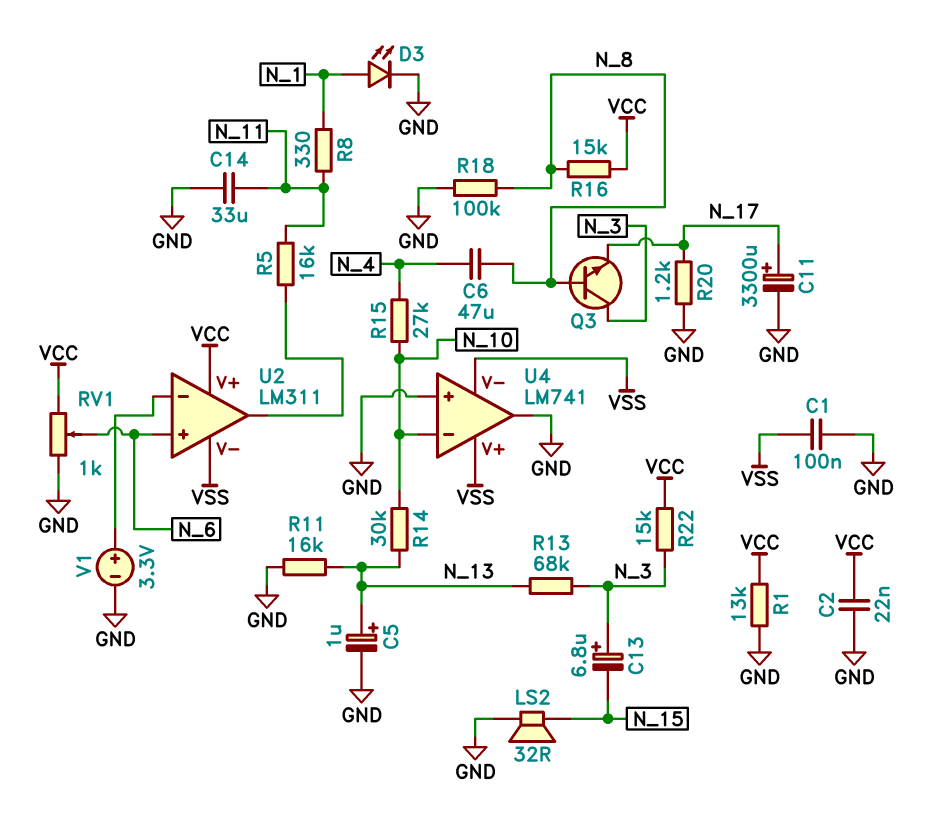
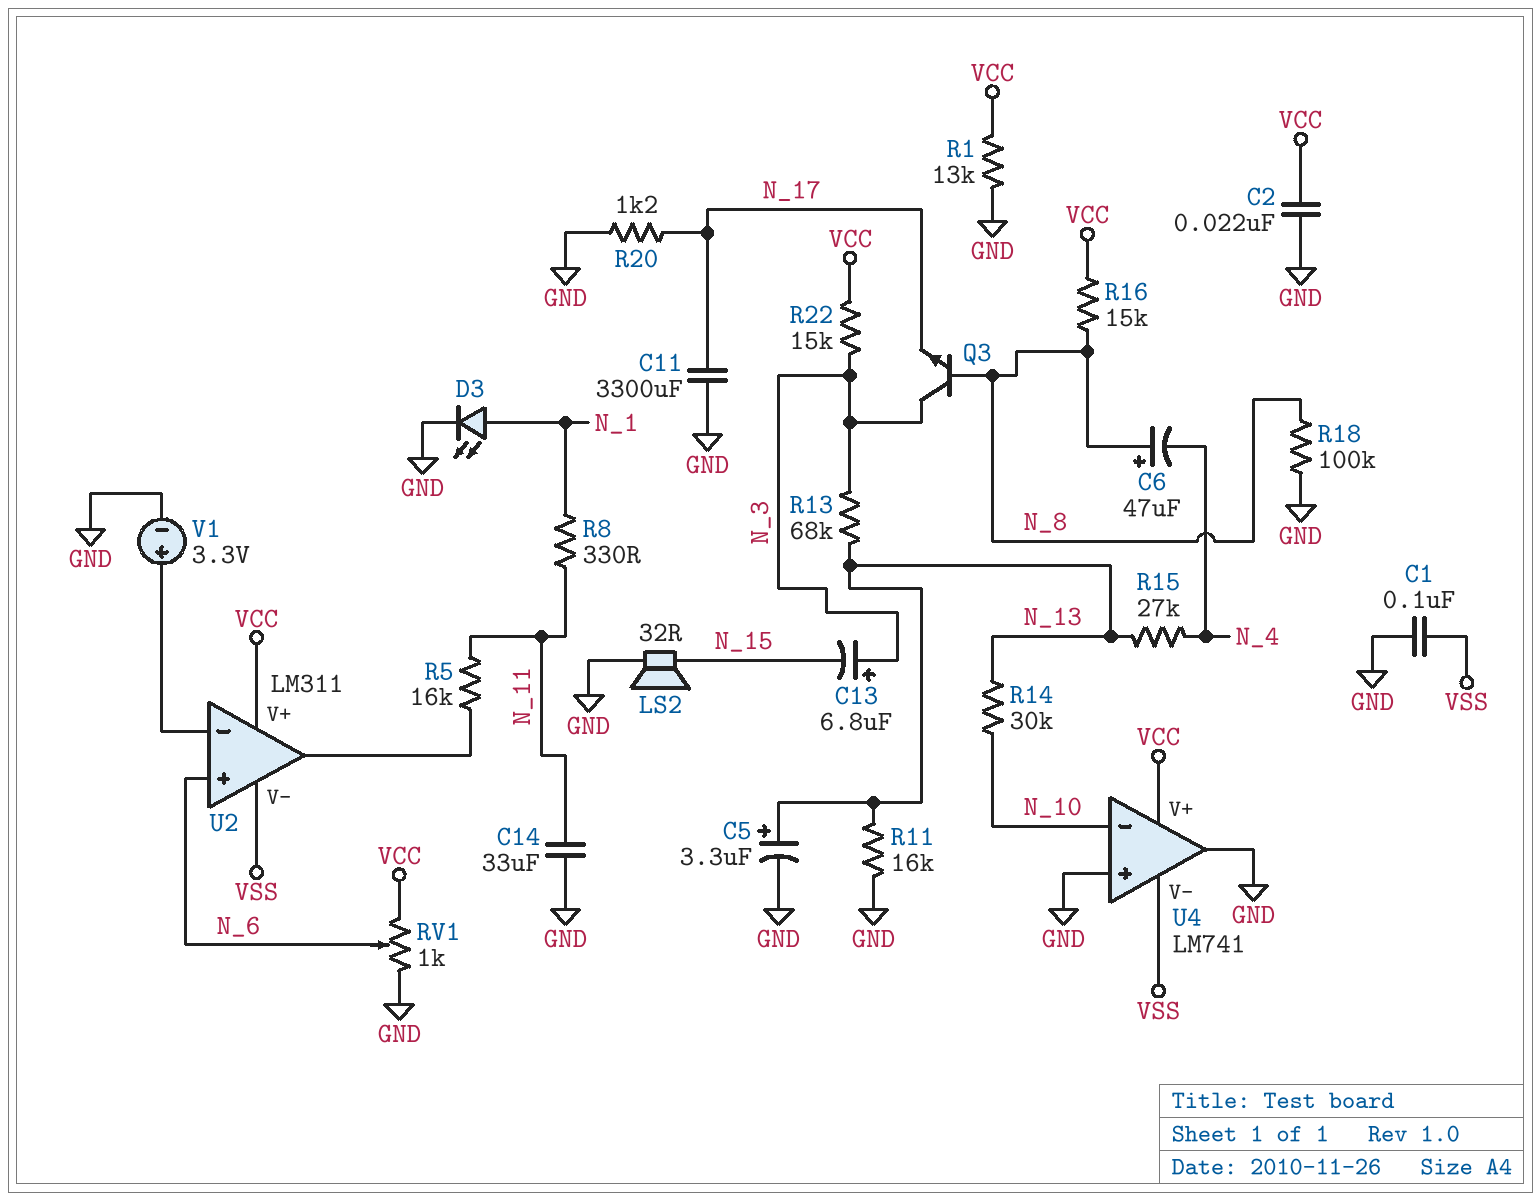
C5: 1uF (plus N_13, minus GND) -> 3.3uF (plus N_13, minus GND)
C6: 47uF (N_4, N_8) -> 47uF (plus N_8, minus N_4)
C11: 3300uF (plus N_17, minus GND) -> 3300uF (GND, N_17)
R15: 27k (N_4, N_10) -> 27k (N_4, N_13)
U4 pin V+: VSS -> VCC

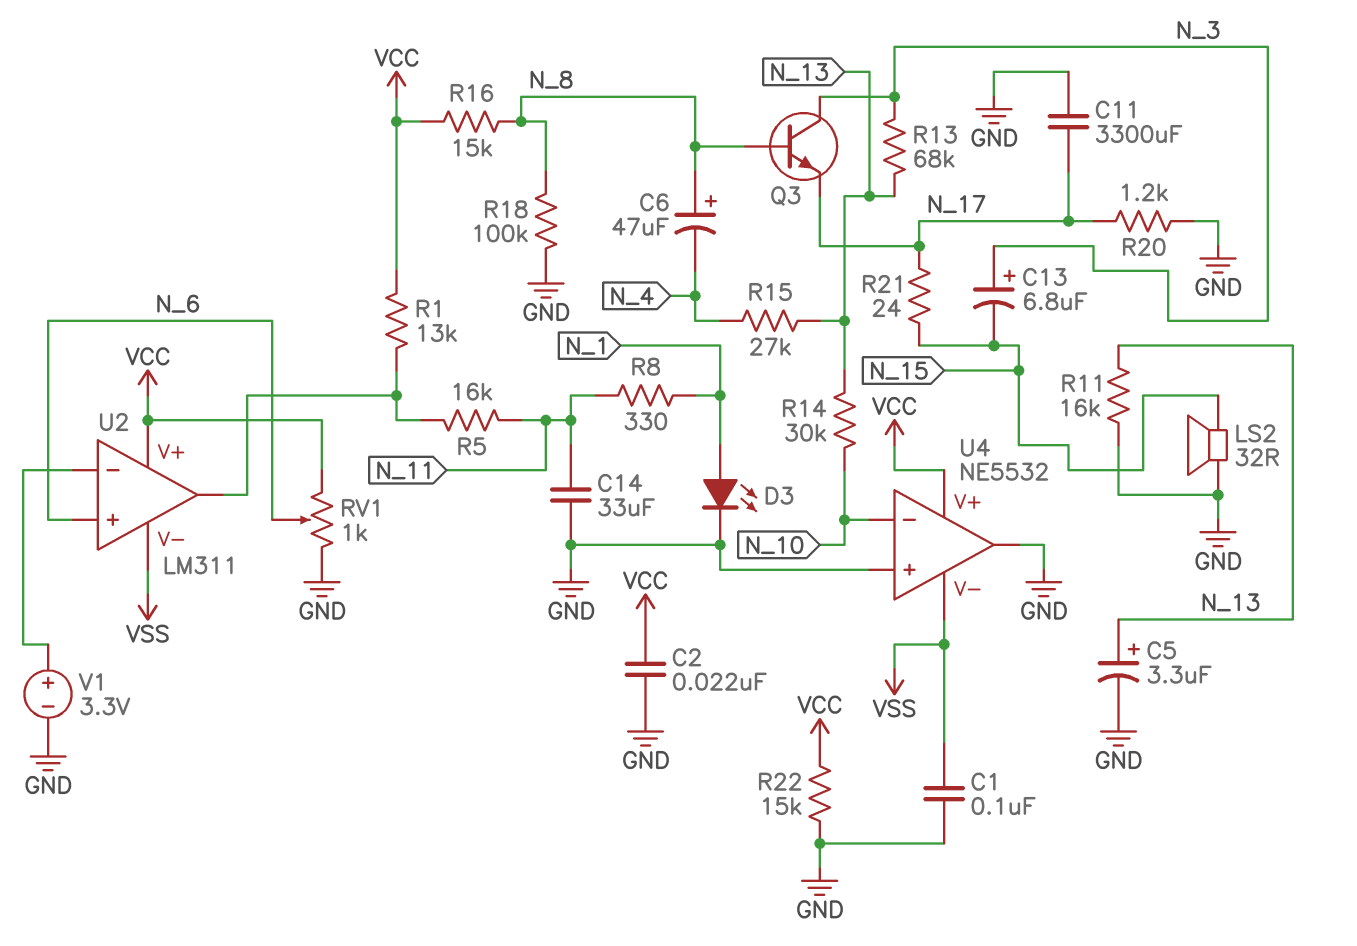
R1: 13k (GND, VCC) -> 13k (U2/out, VCC)
R21: none -> 24 (N_15, N_17)
R22: 15k (N_3, VCC) -> 15k (GND, VCC)
U4: LM741 -> NE5532

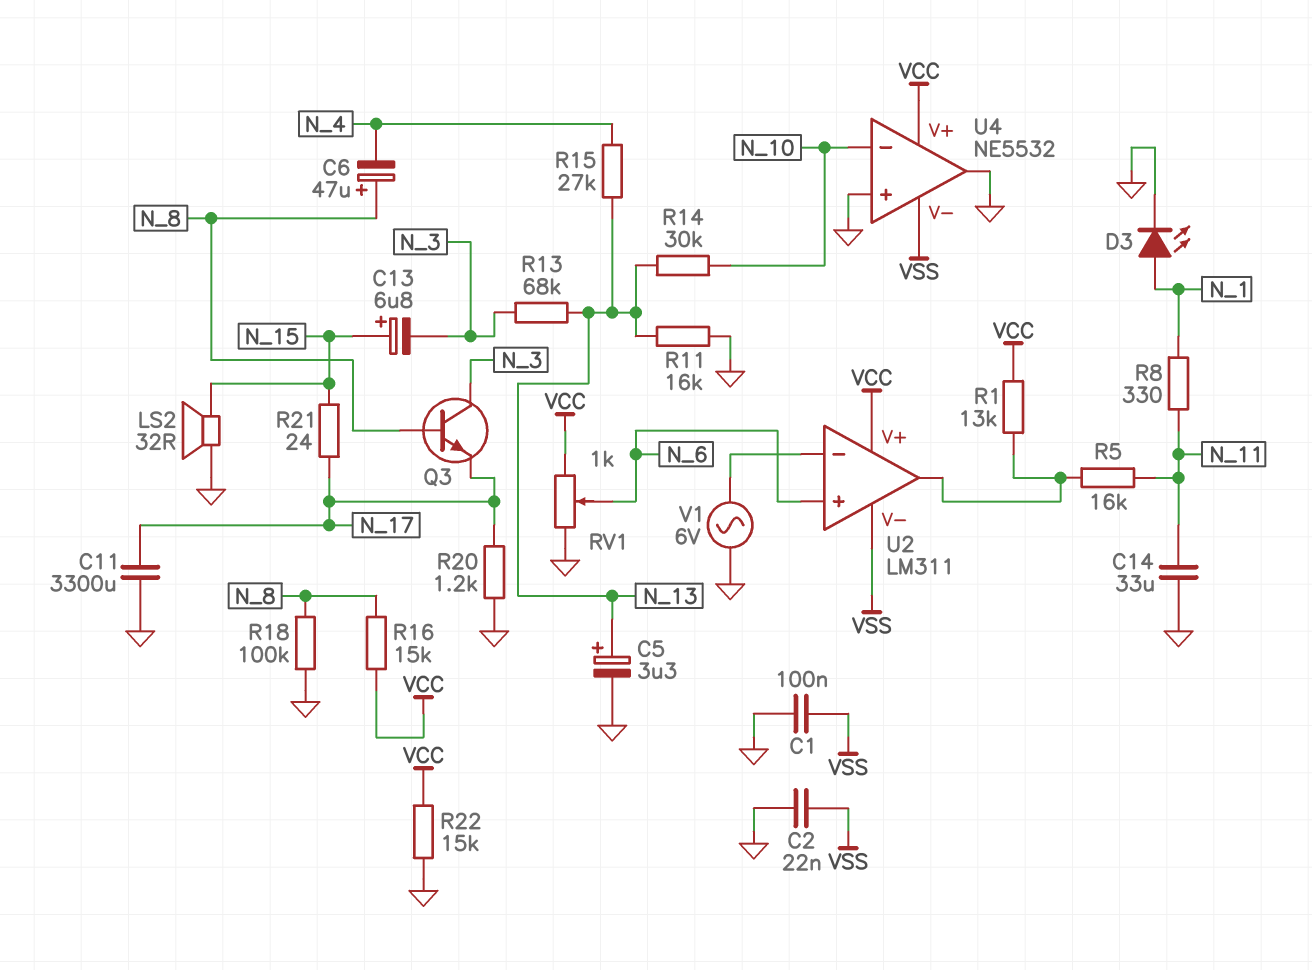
C2: 22nF (GND, VCC) -> 22nF (GND, VSS)
C13: 6.8uF (plus N_3, minus N_15) -> 6.8uF (plus N_15, minus N_3)
V1: 3.3V (plus U2/in-, minus GND) -> AC 6V (GND, U2/in-)

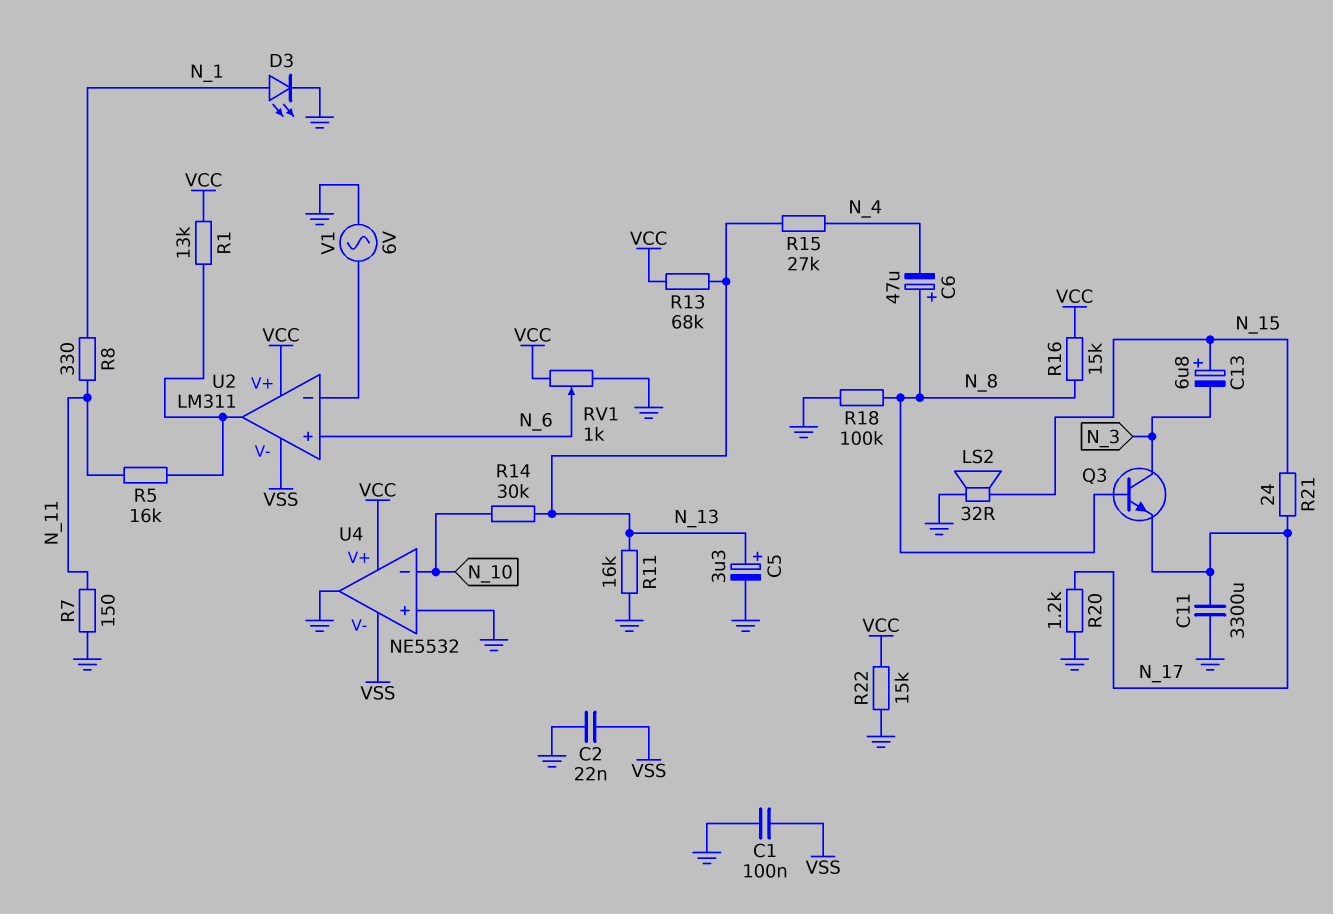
C14: 33uF (GND, N_11) -> none
R7: none -> 150 (GND, N_11)
R13: 68k (N_3, N_13) -> 68k (N_13, VCC)

